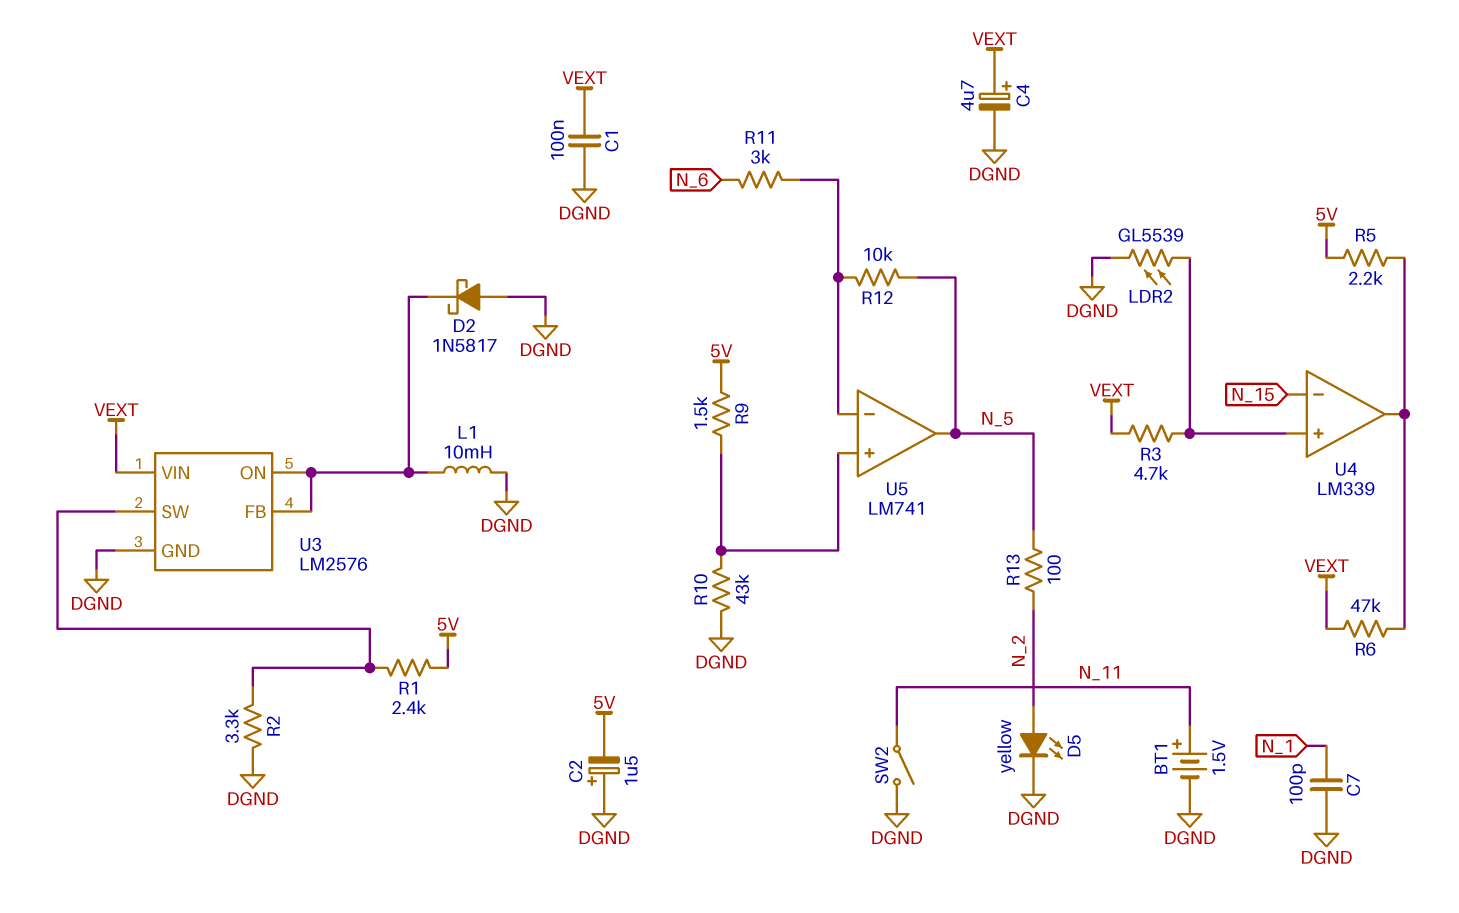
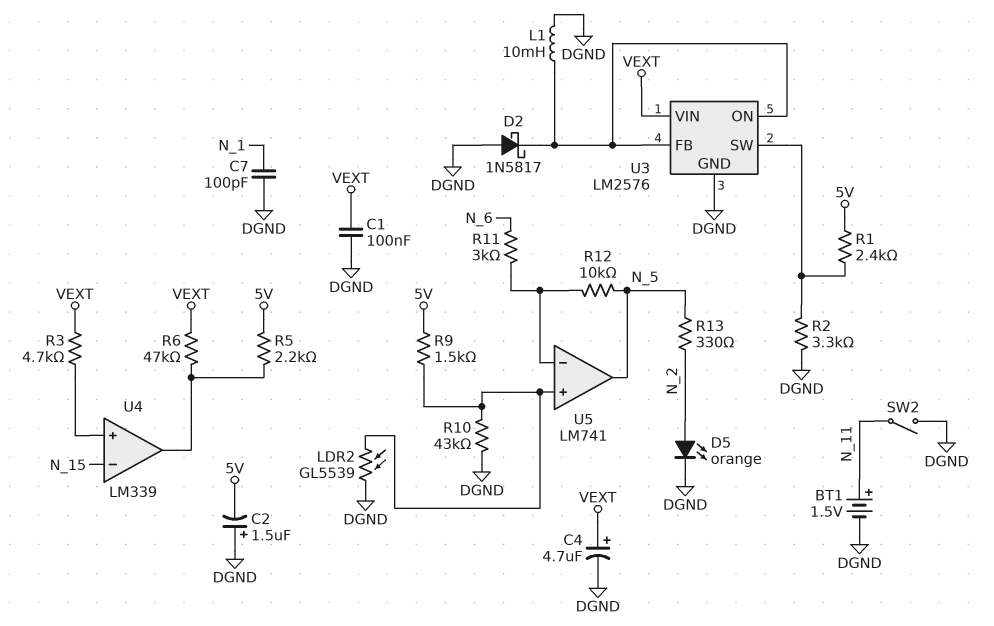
D5: LED yellow (A N_2, K DGND) -> LED orange (A N_2, K DGND)
LDR2: GL5539 (DGND, U4/in+) -> GL5539 (DGND, U5/in+)
R13: 100 (N_2, N_5) -> 330 (N_2, N_5)

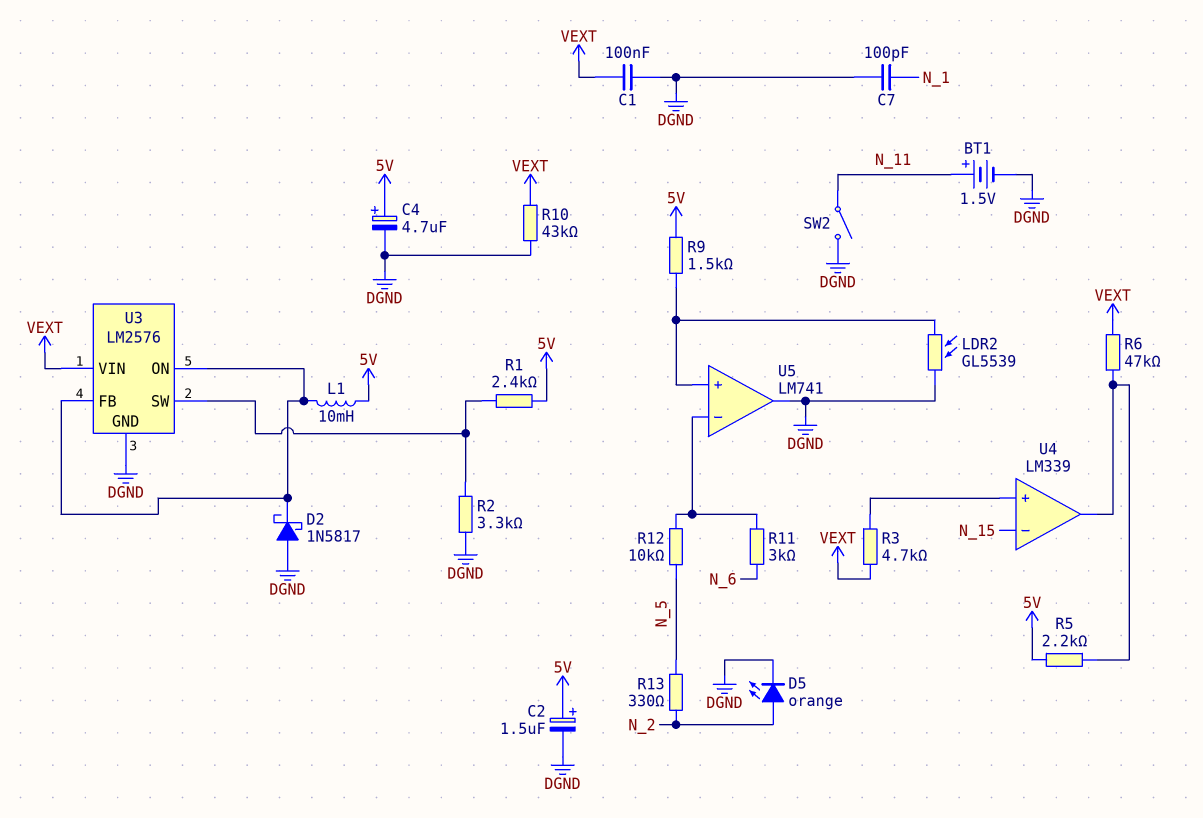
C2: 1.5uF (plus DGND, minus 5V) -> 1.5uF (plus 5V, minus DGND)
C4: 4.7uF (plus VEXT, minus DGND) -> 4.7uF (plus 5V, minus DGND)
L1: 10mH (DGND, U3/FB) -> 10mH (5V, U3/FB)
R10: 43k (DGND, U5/in+) -> 43k (DGND, VEXT)
U5 pin out: N_5 -> DGND

